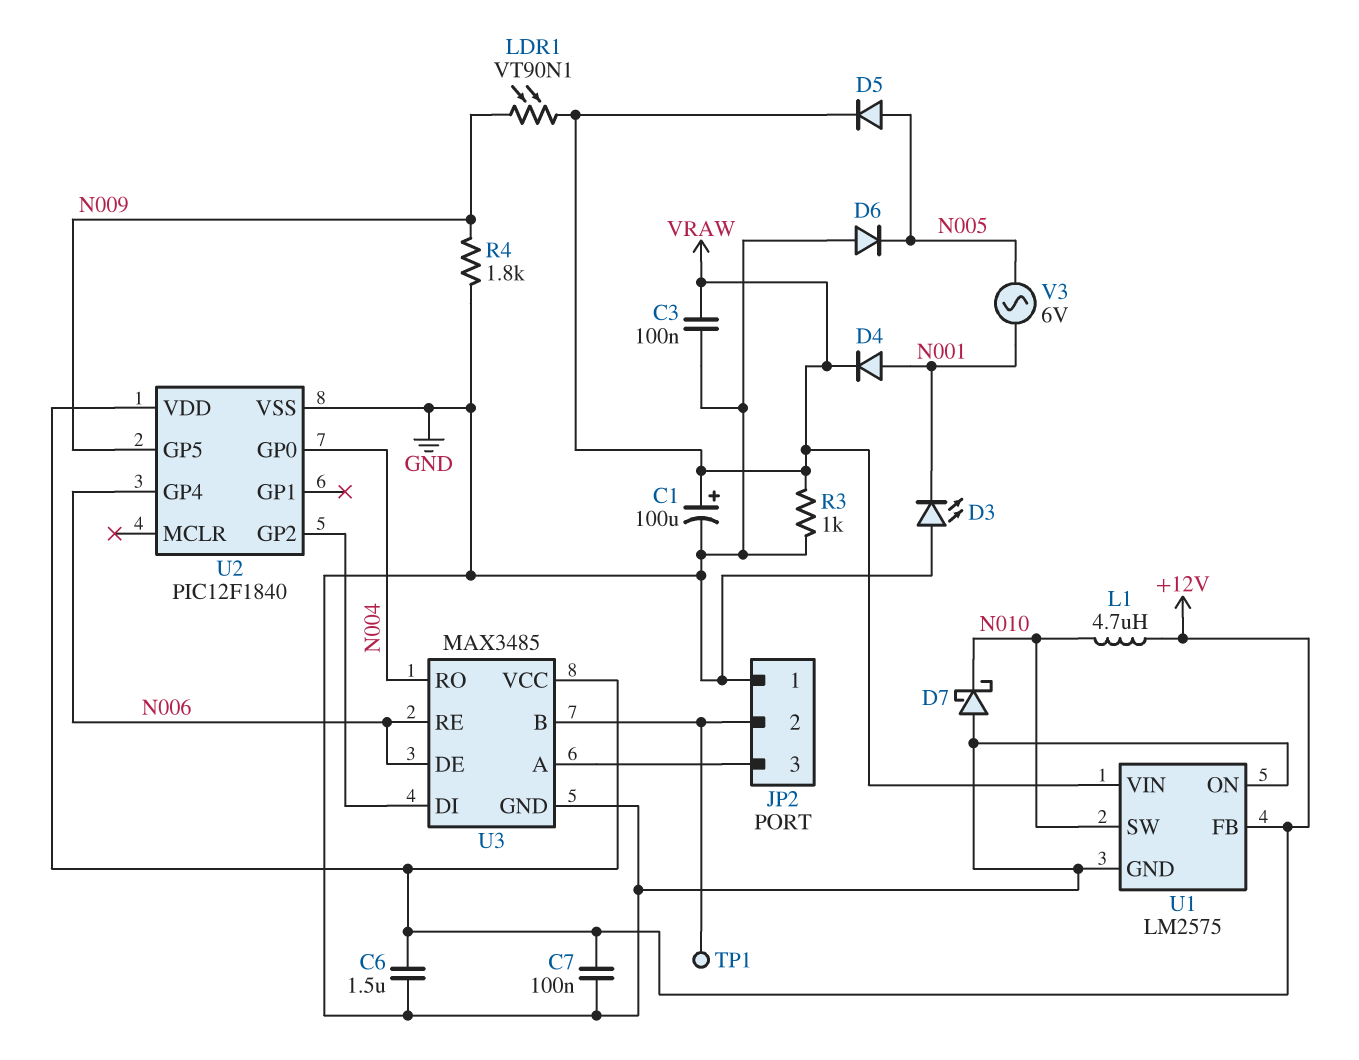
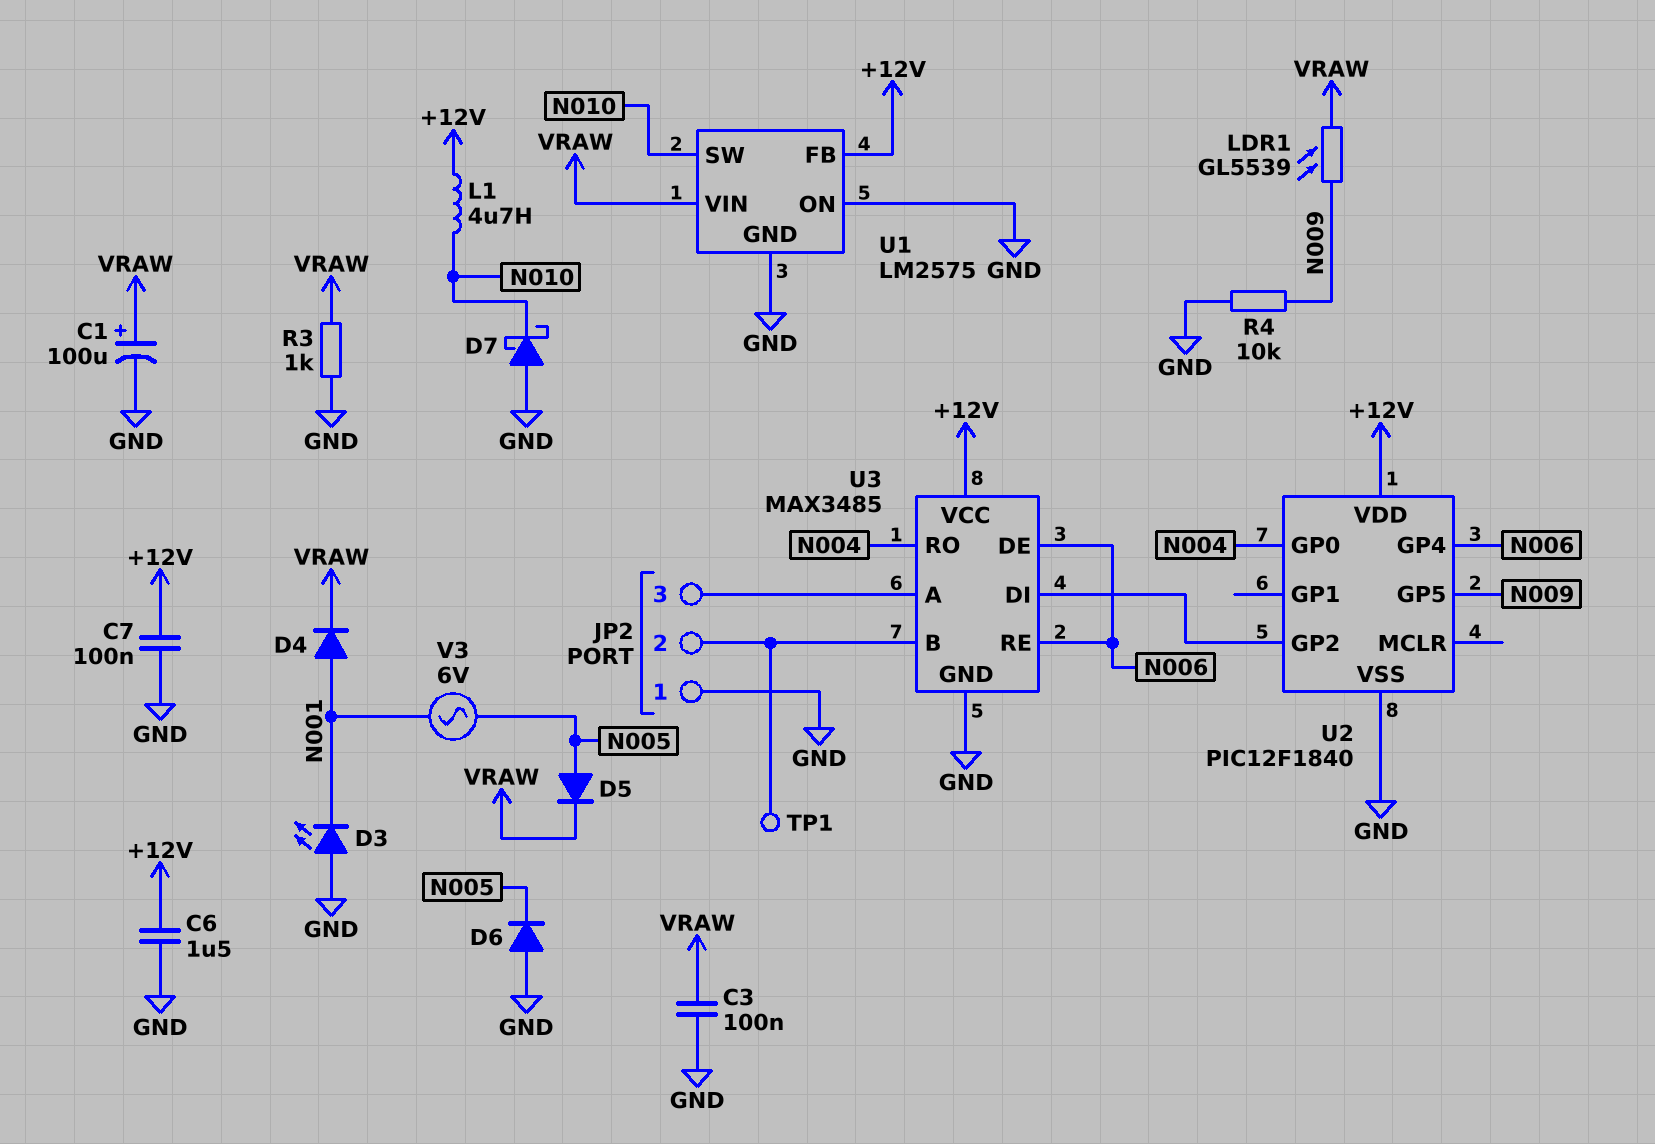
LDR1: VT90N1 (N009, VRAW) -> GL5539 (N009, VRAW)
R4: 1.8k (GND, N009) -> 10k (GND, N009)

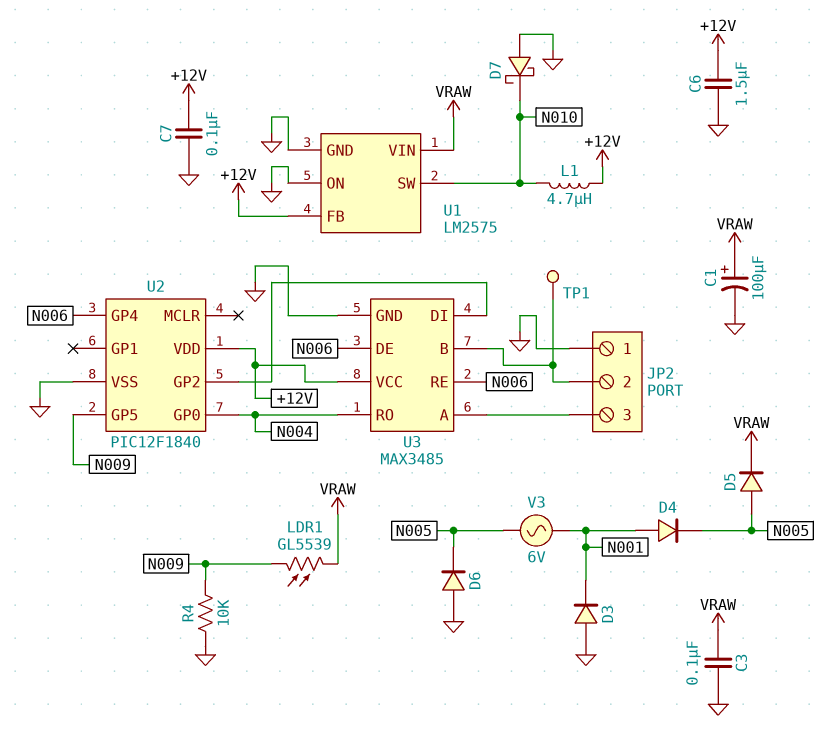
D3: LED (A GND, K N001) -> diode (A GND, K N001)
D4: diode (A N001, K VRAW) -> diode (A N001, K N005)
R3: 1k (GND, VRAW) -> none

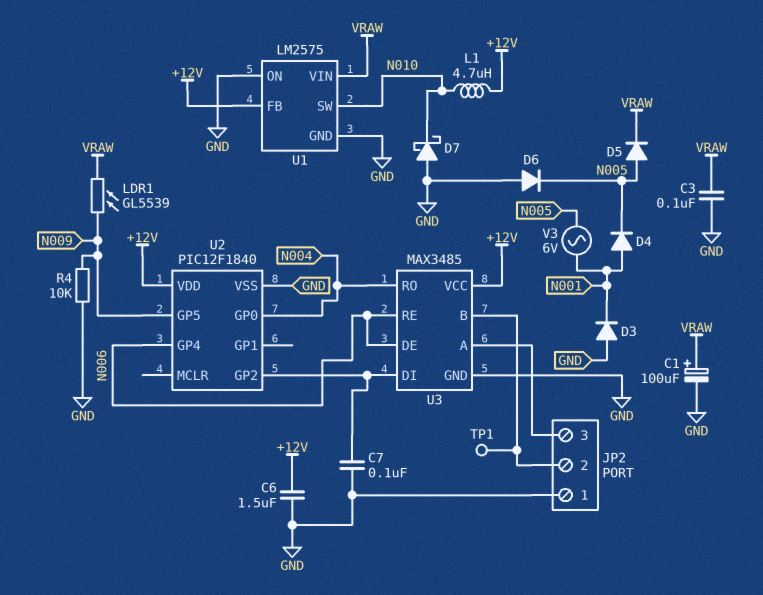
C7: 100nF (+12V, GND) -> 100nF (GND, U2/GP2)

